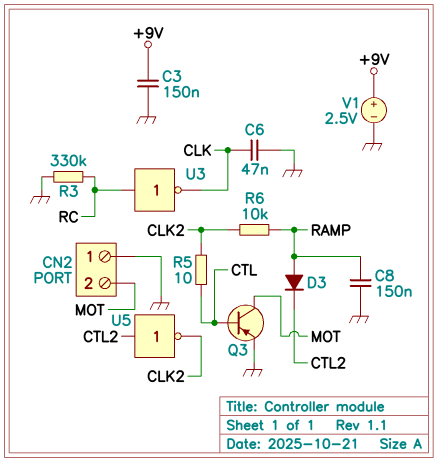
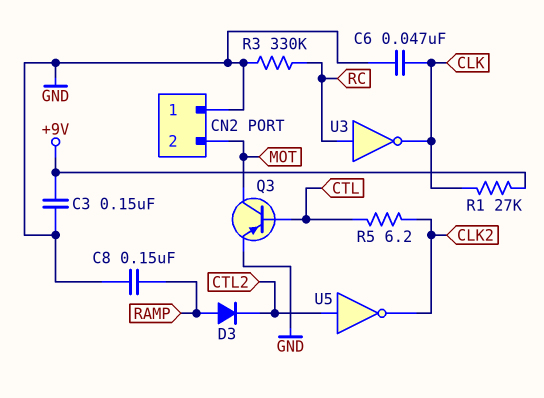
R1: none -> 27k (+9V, CLK)
R5: 10 (CLK2, CTL) -> 6.2 (CLK2, CTL)
R6: 10k (CLK2, RAMP) -> none
V1: 2.5V (plus +9V, minus GND) -> none

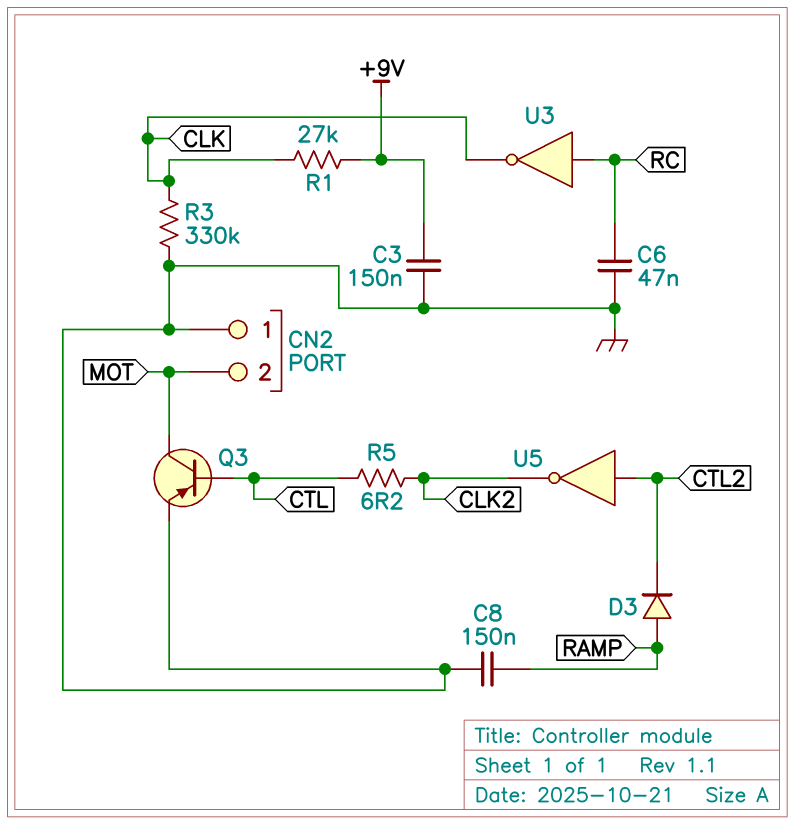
C6: 47nF (CLK, GND) -> 47nF (GND, RC)
R3: 330k (GND, RC) -> 330k (CLK, GND)

